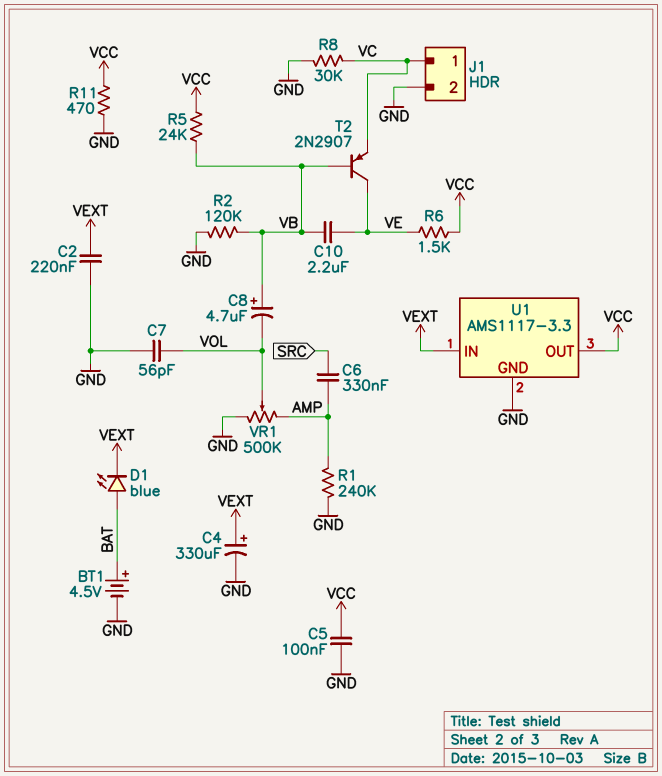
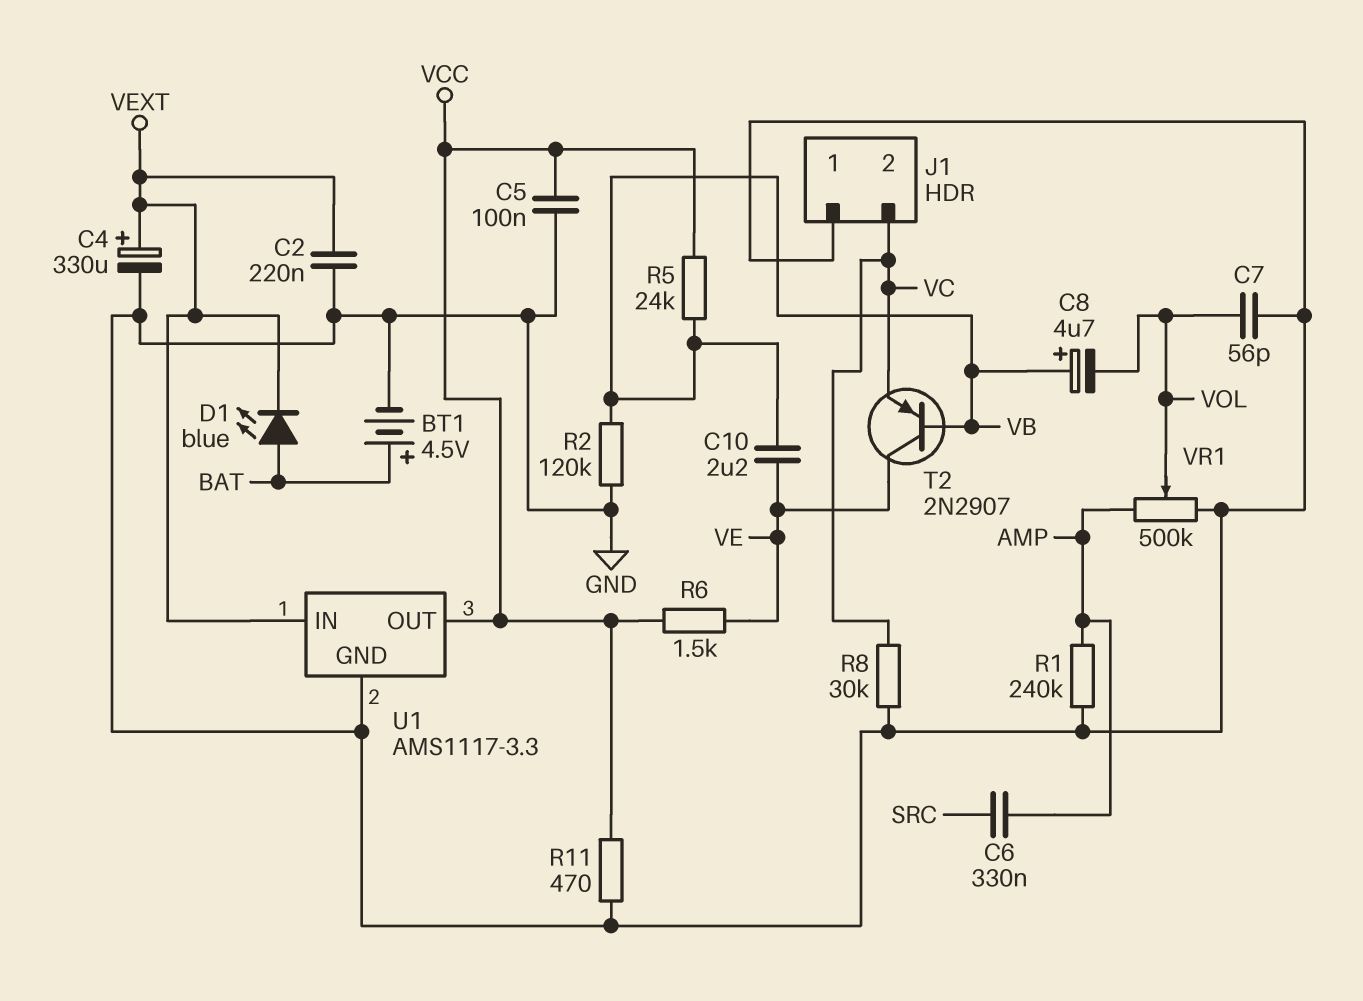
J1 pin 1: VC -> GND
J1 pin 2: GND -> VC

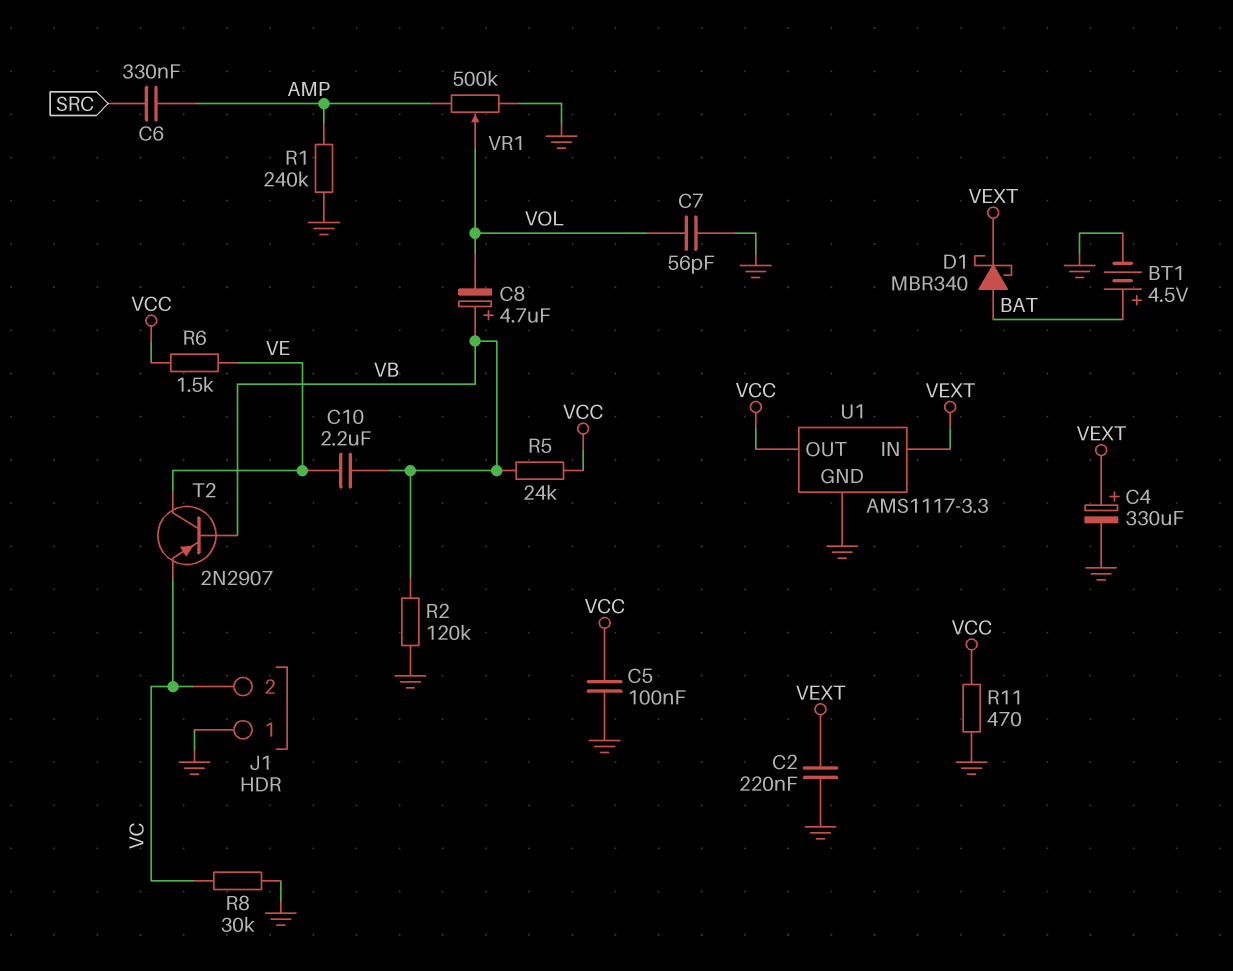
D1: LED blue (A BAT, K VEXT) -> schottky MBR340 (A BAT, K VEXT)

